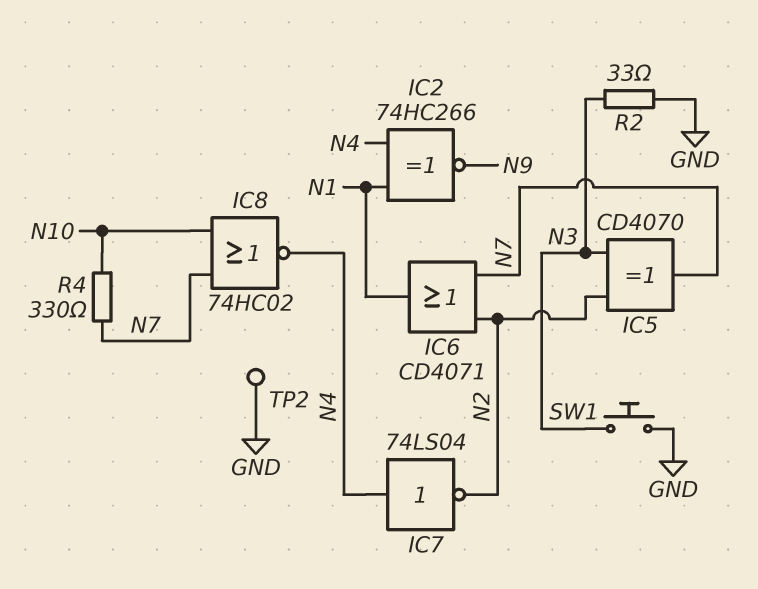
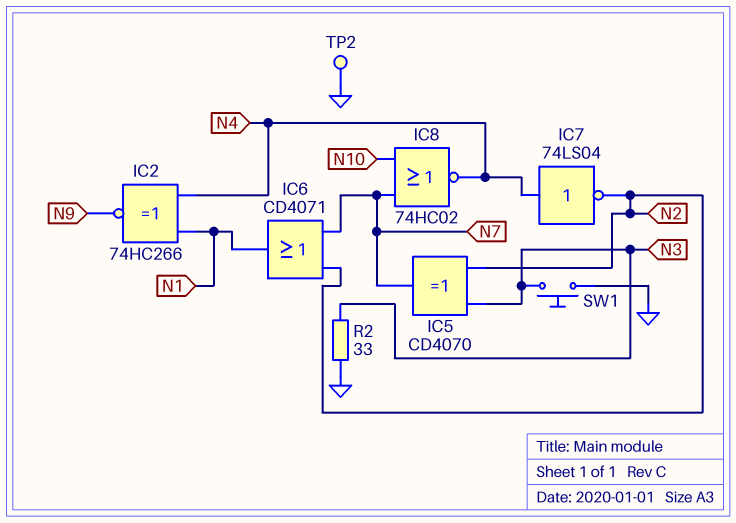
R4: 330 (N7, N10) -> none

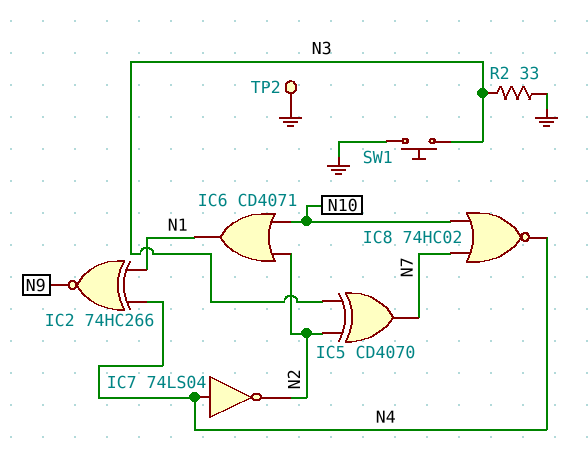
IC6: OR CD4071 (in N2, in N7, out N1) -> OR CD4071 (in N2, in N10, out N1)

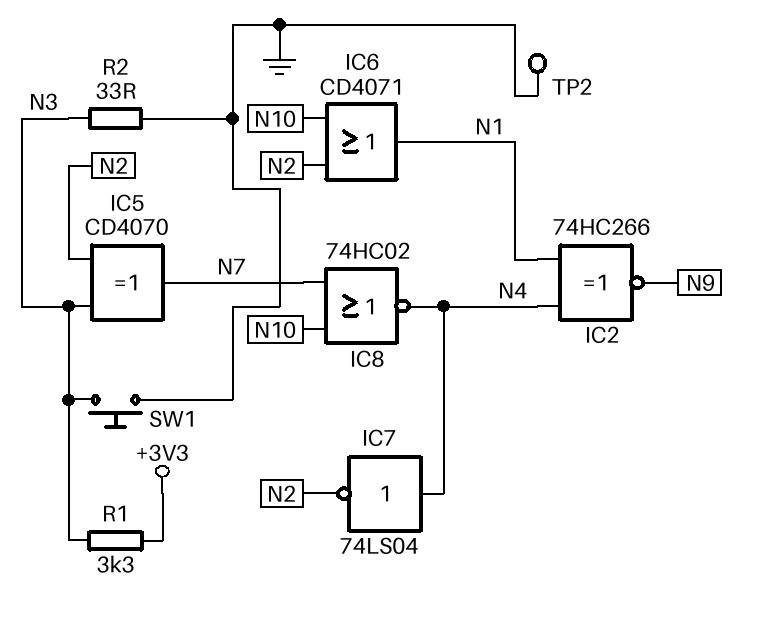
R1: none -> 3.3k (+3V3, N3)

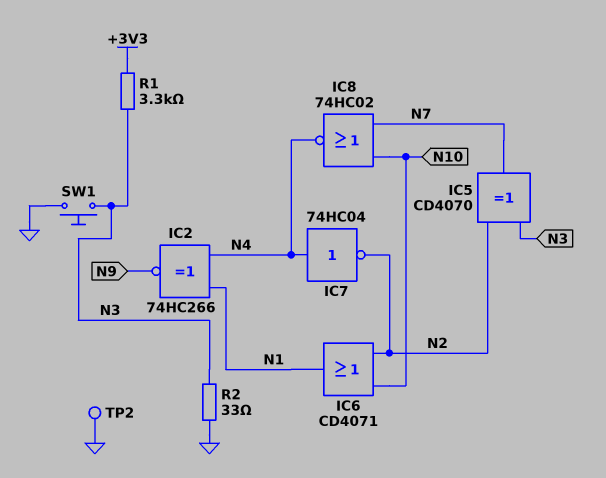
IC7: NOT 74LS04 (in N4, out N2) -> NOT 74HC04 (in N4, out N2)

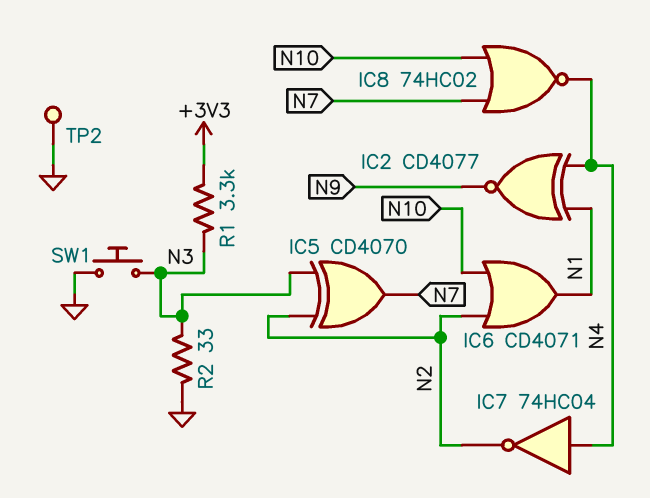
IC2: XNOR 74HC266 (in N1, in N4, out N9) -> XNOR CD4077 (in N1, in N4, out N9)

